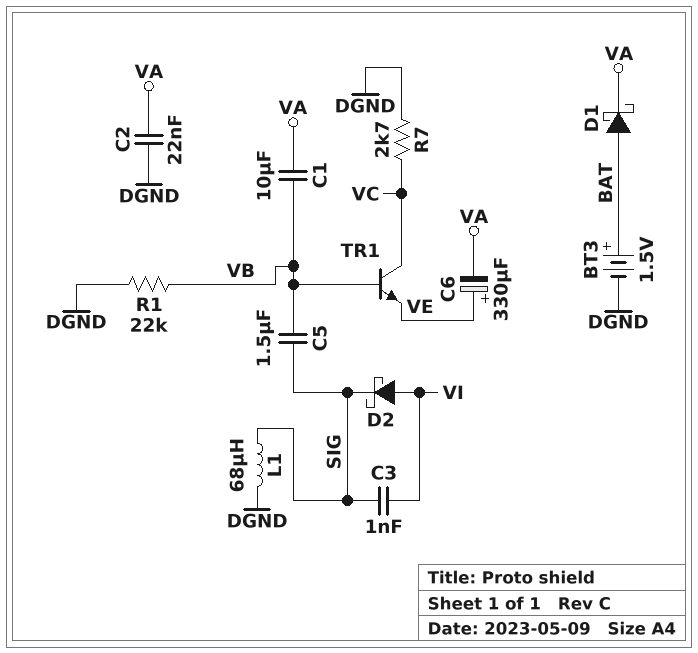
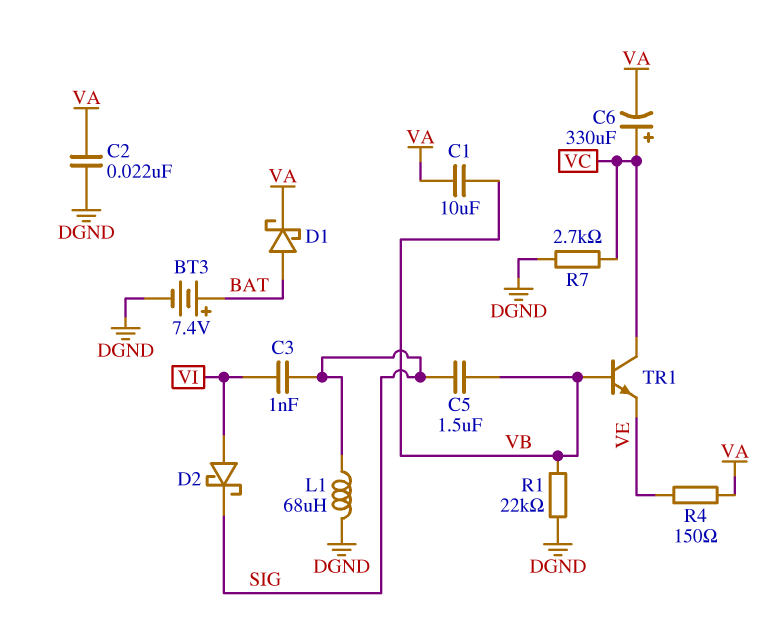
BT3: 1.5V (plus BAT, minus DGND) -> 7.4V (plus BAT, minus DGND)
C6: 330uF (plus VE, minus VA) -> 330uF (plus VC, minus VA)
R4: none -> 150 (VA, VE)

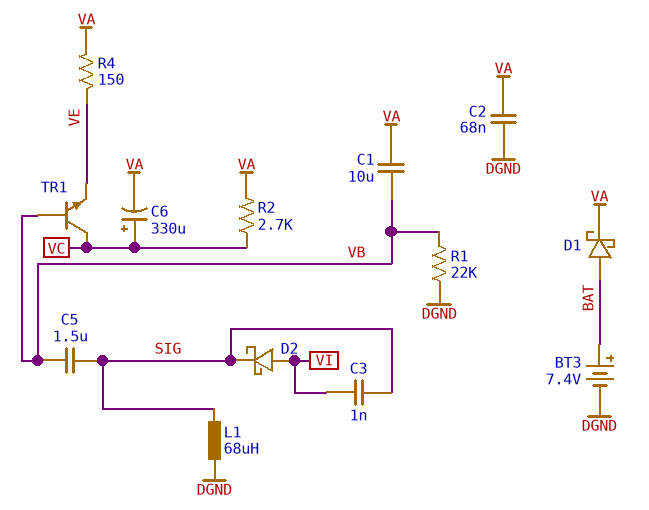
C2: 22nF (DGND, VA) -> 68nF (DGND, VA)
R2: none -> 2.7k (VA, VC)
R7: 2.7k (DGND, VC) -> none

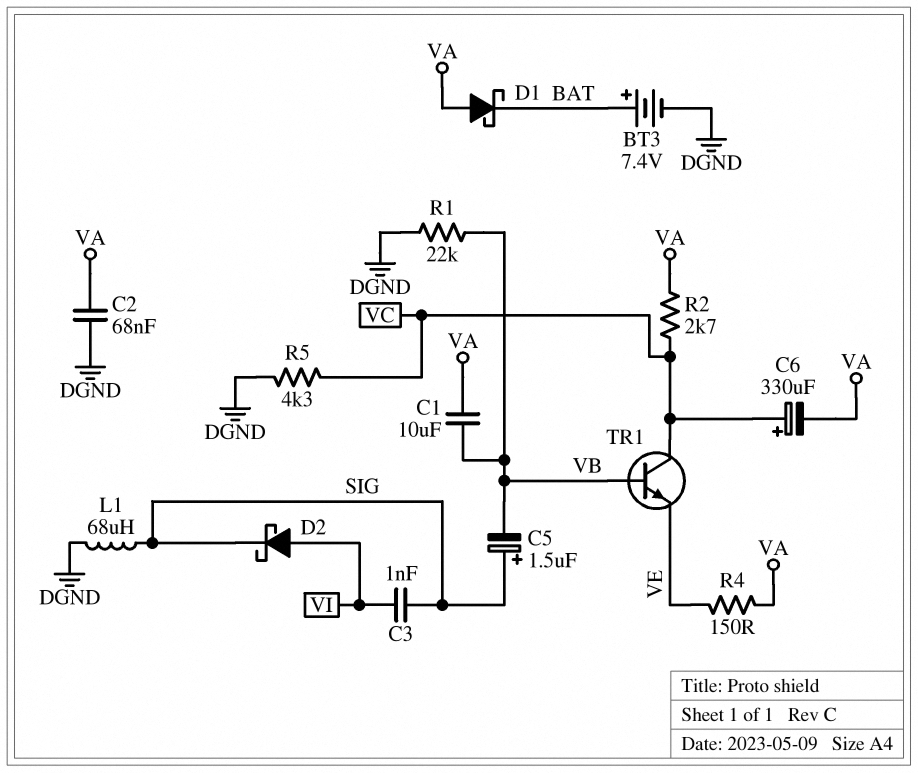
C5: 1.5uF (SIG, VB) -> 1.5uF (plus SIG, minus VB)
D1: schottky (A BAT, K VA) -> schottky (A VA, K BAT)
R5: none -> 4.3k (DGND, VC)

